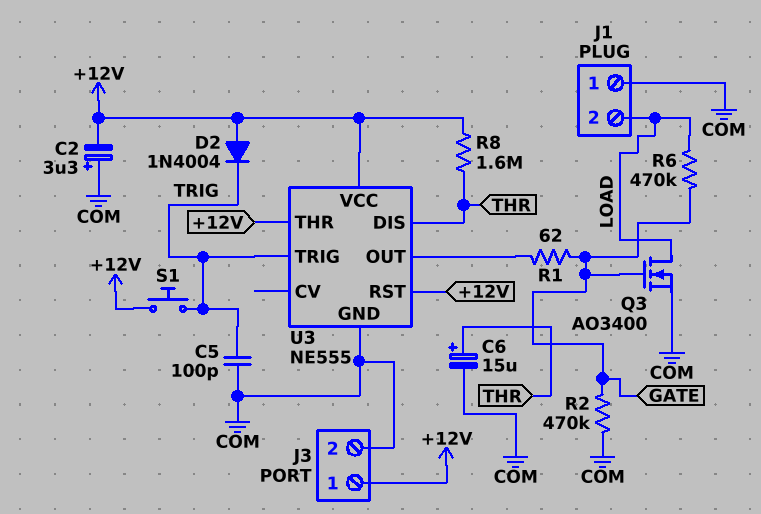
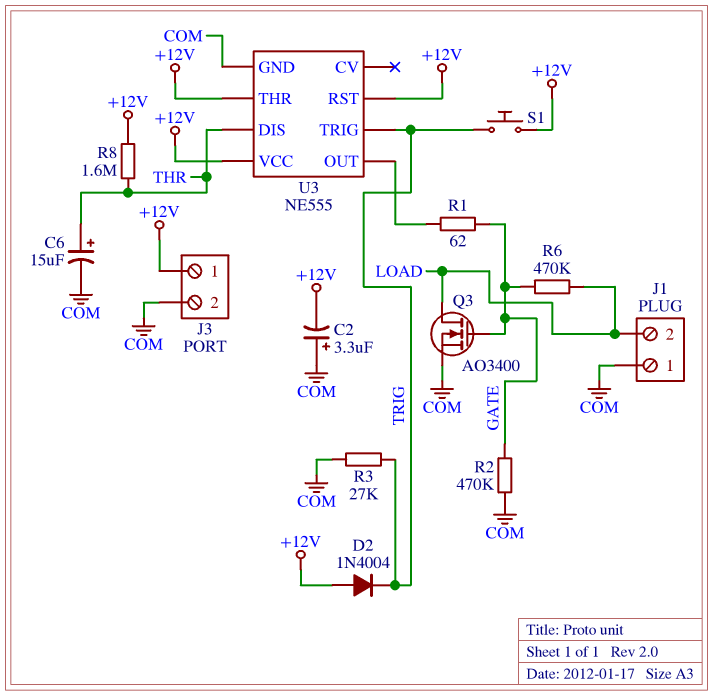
C5: 100pF (COM, TRIG) -> none
R3: none -> 27k (COM, TRIG)

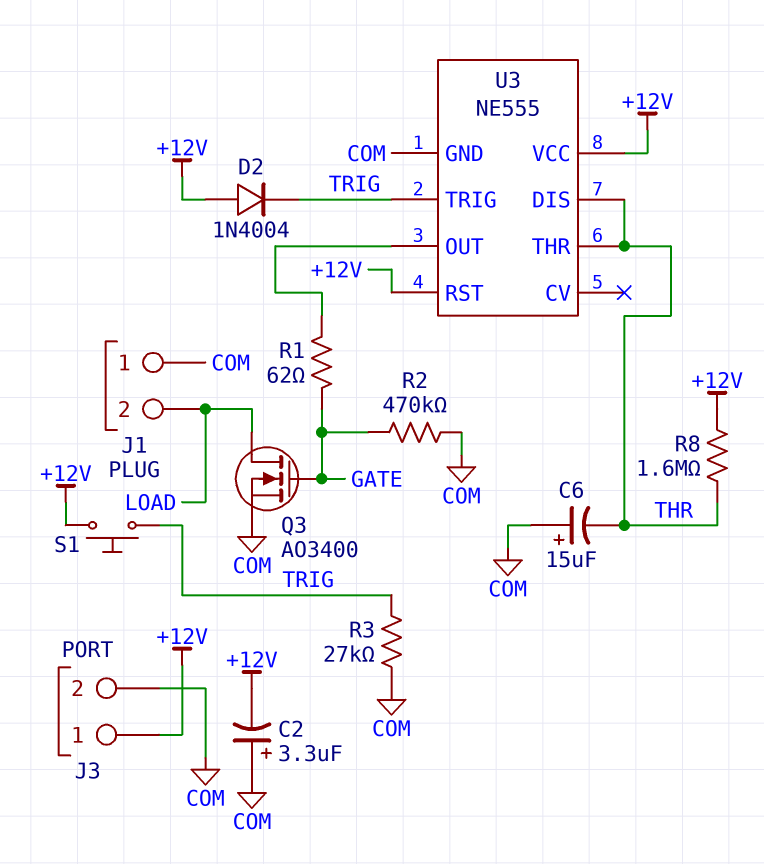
C6: 15uF (plus THR, minus COM) -> 15uF (plus COM, minus THR)
R6: 470k (GATE, LOAD) -> none
U3 pin THR: +12V -> THR

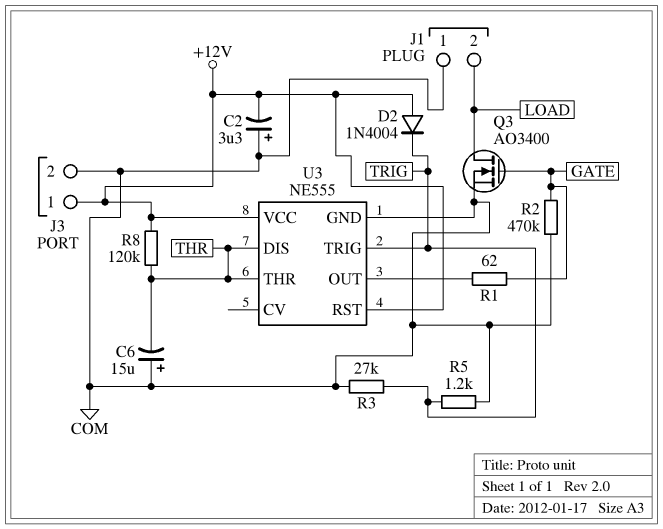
R5: none -> 1.2k (COM, TRIG)
R8: 1.6M (+12V, THR) -> 120k (+12V, THR)
S1: button (+12V, TRIG) -> none

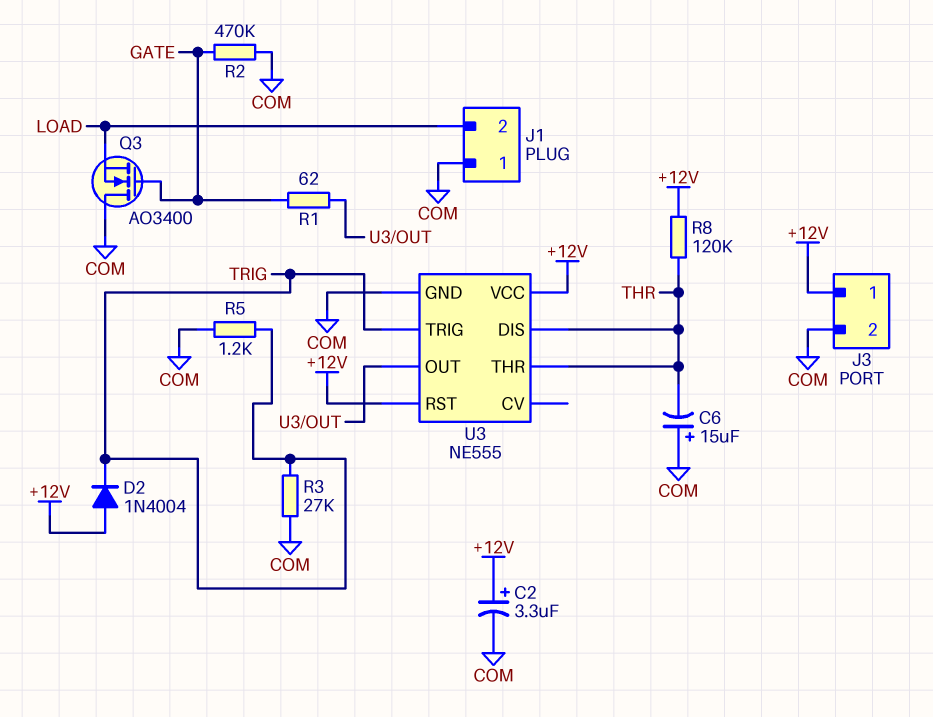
C2: 3.3uF (plus COM, minus +12V) -> 3.3uF (plus +12V, minus COM)
Q3: NMOS AO3400 (G GATE, D LOAD, S COM) -> NMOS AO3400 (G GATE, D COM, S LOAD)

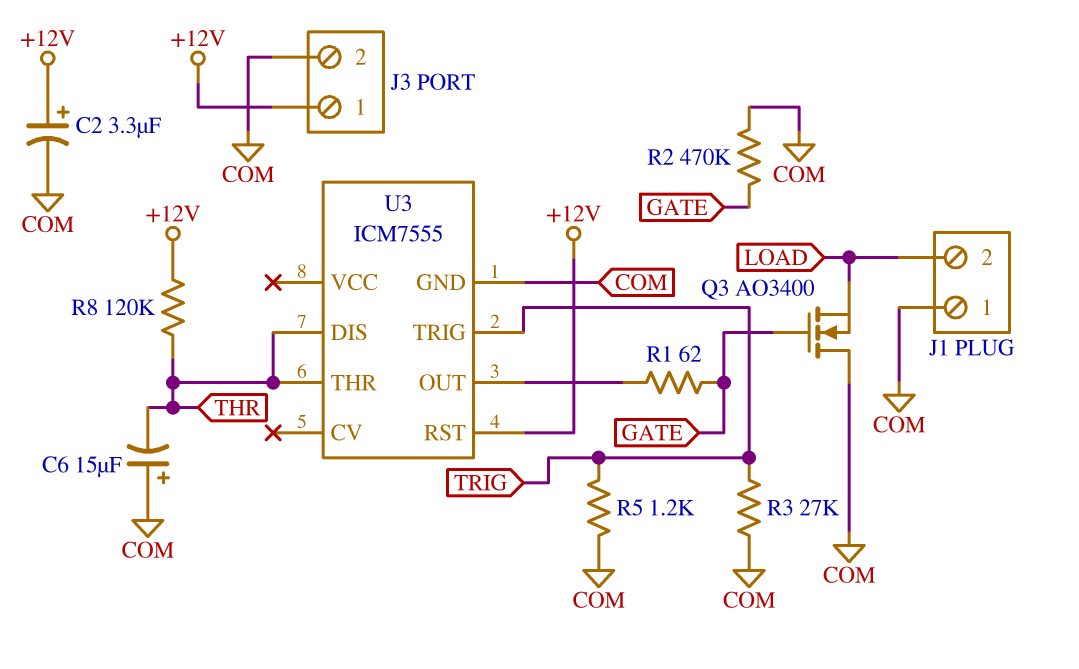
D2: diode 1N4004 (A +12V, K TRIG) -> none
U3: NE555 -> ICM7555
U3 pin VCC: +12V -> none

